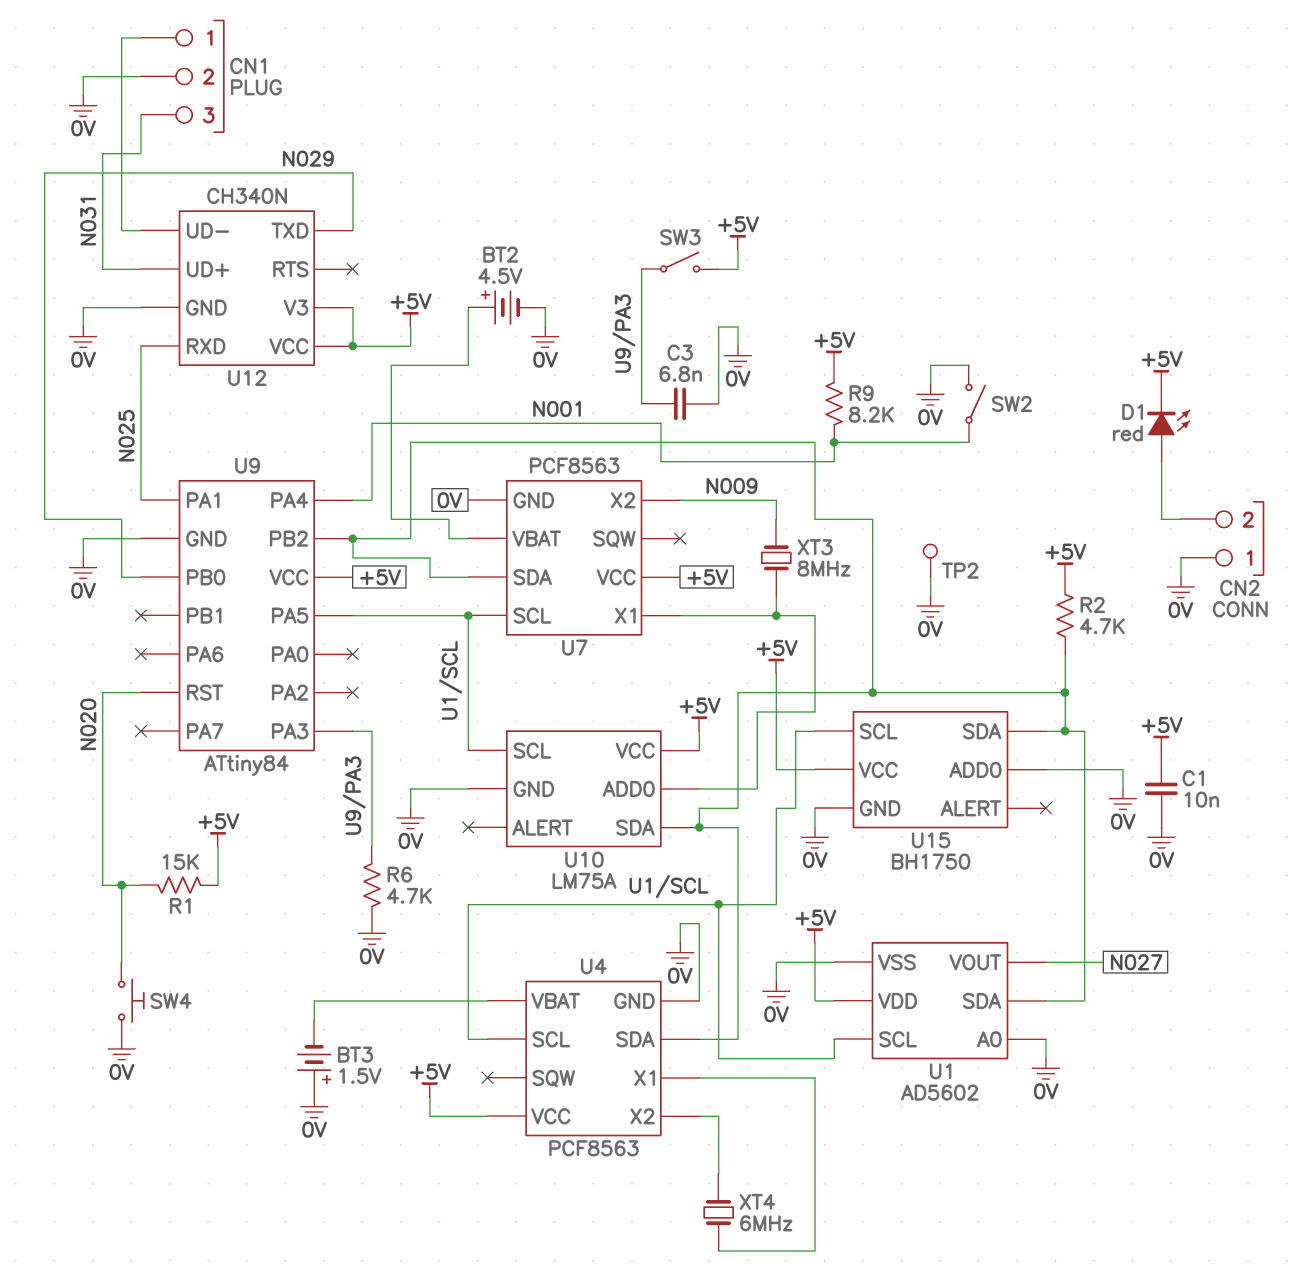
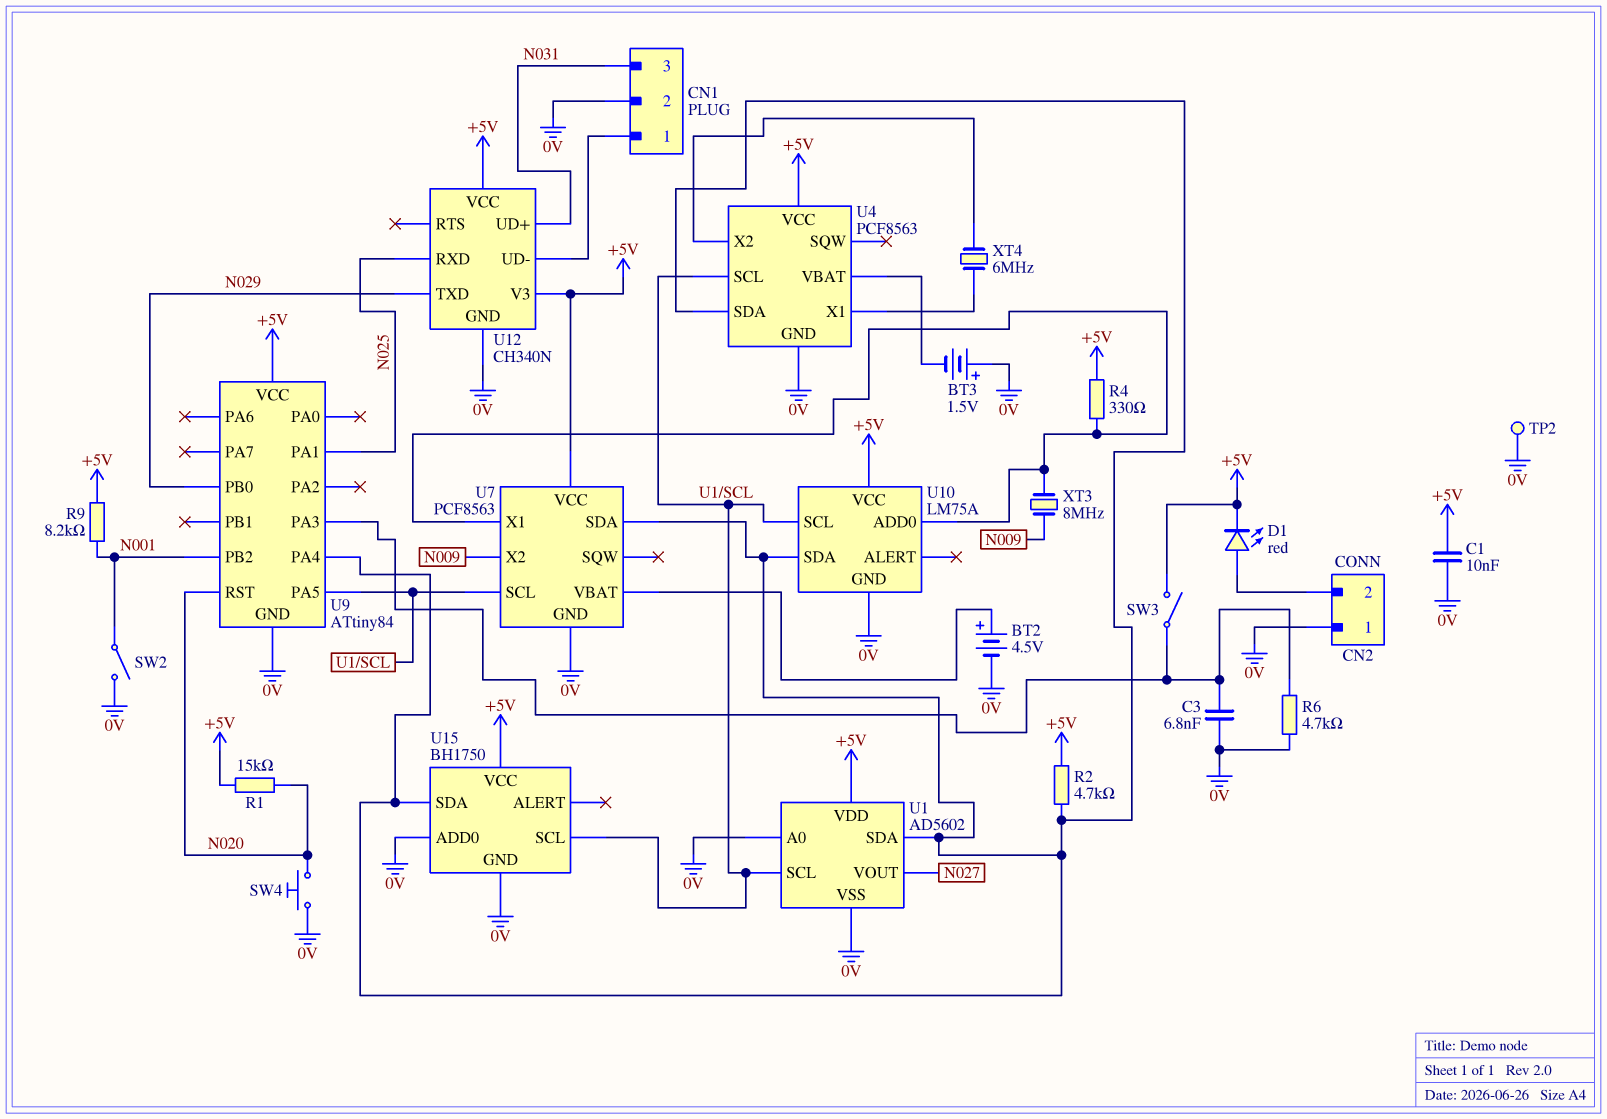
R4: none -> 330 (+5V, U7/X1)
U9 pin PA4: N001 -> U1/SDA
U9 pin PB2: U1/SDA -> N001

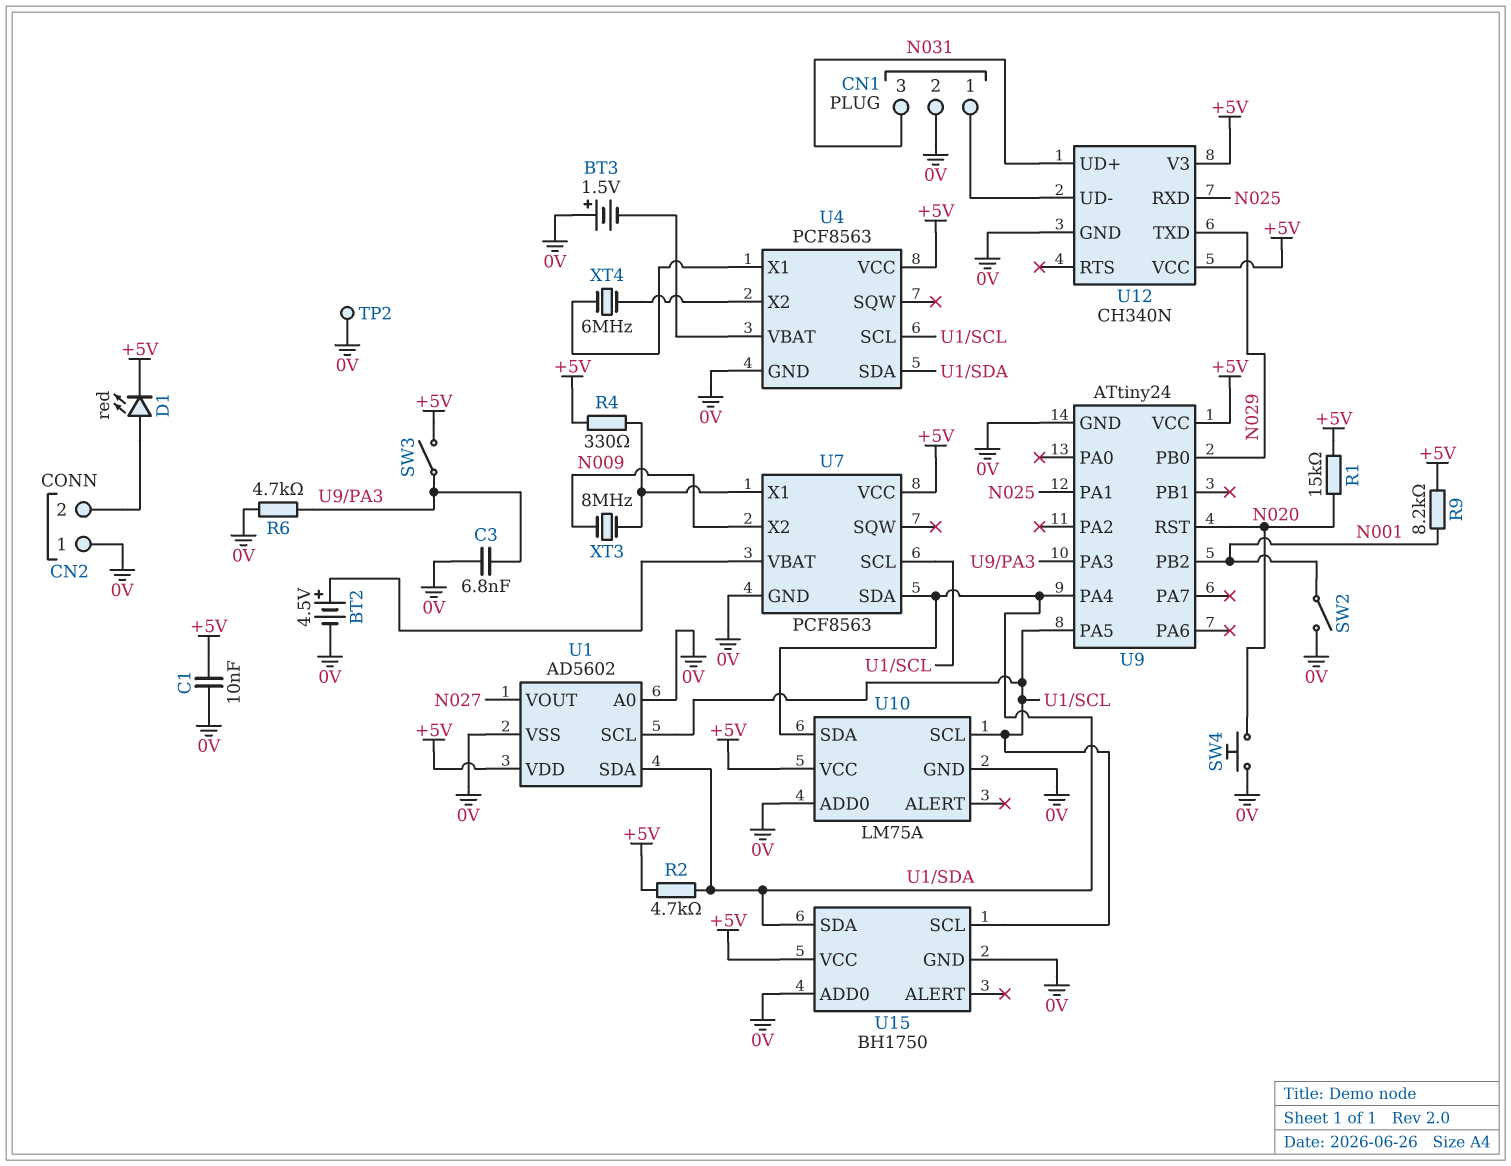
U9: ATtiny84 -> ATtiny24
U10 pin ADD0: U7/X1 -> 0V

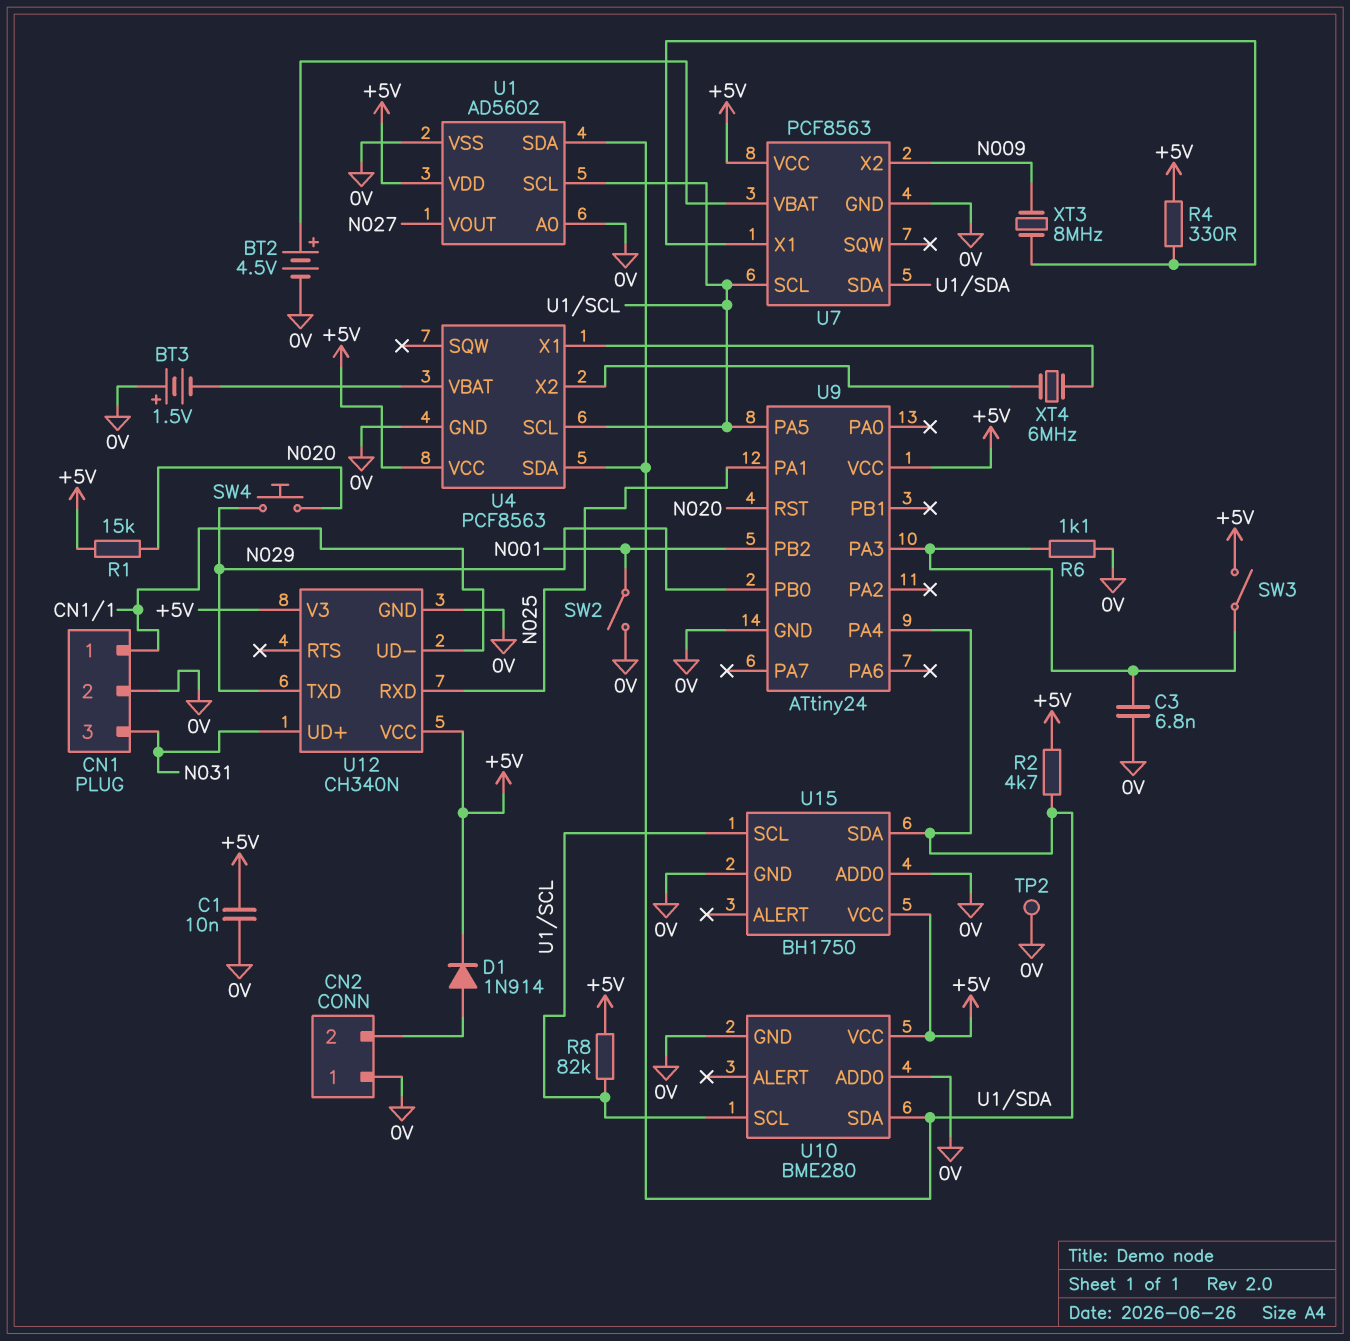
D1: LED red (A CN2/2, K +5V) -> diode 1N914 (A CN2/2, K +5V)
R6: 4.7k (0V, U9/PA3) -> 1.1k (0V, U9/PA3)
R8: none -> 82k (+5V, U1/SCL)
R9: 8.2k (+5V, N001) -> none
SW4: button (0V, N020) -> button (N020, N029)
U10: LM75A -> BME280

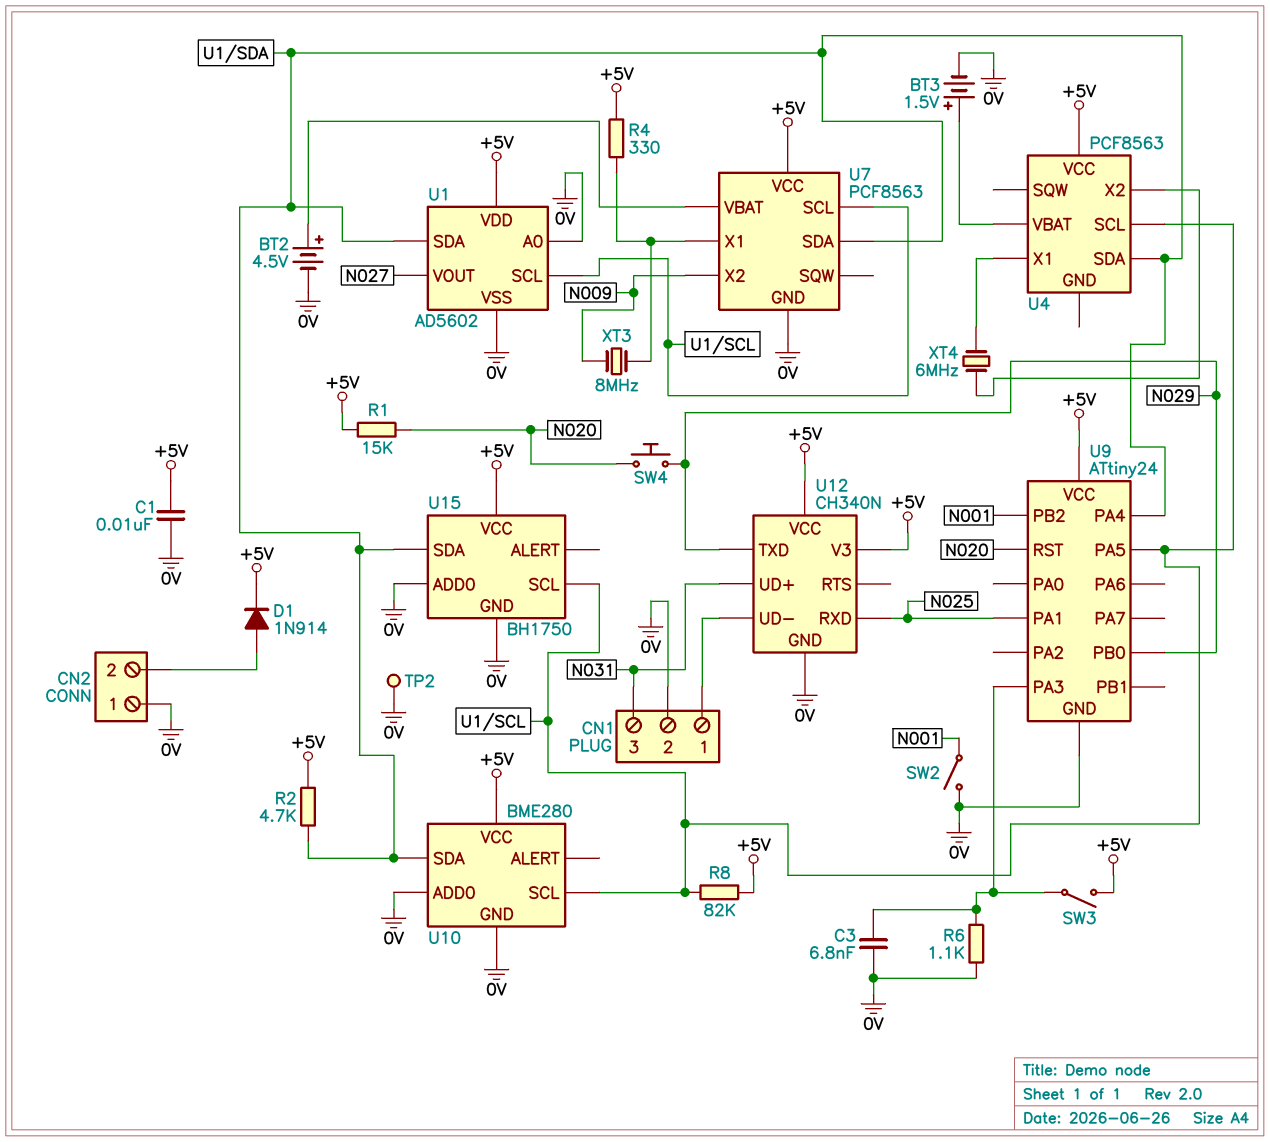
BT3: 1.5V (plus 0V, minus U4/VBAT) -> 1.5V (plus U4/VBAT, minus 0V)
U4 pin GND: 0V -> none

